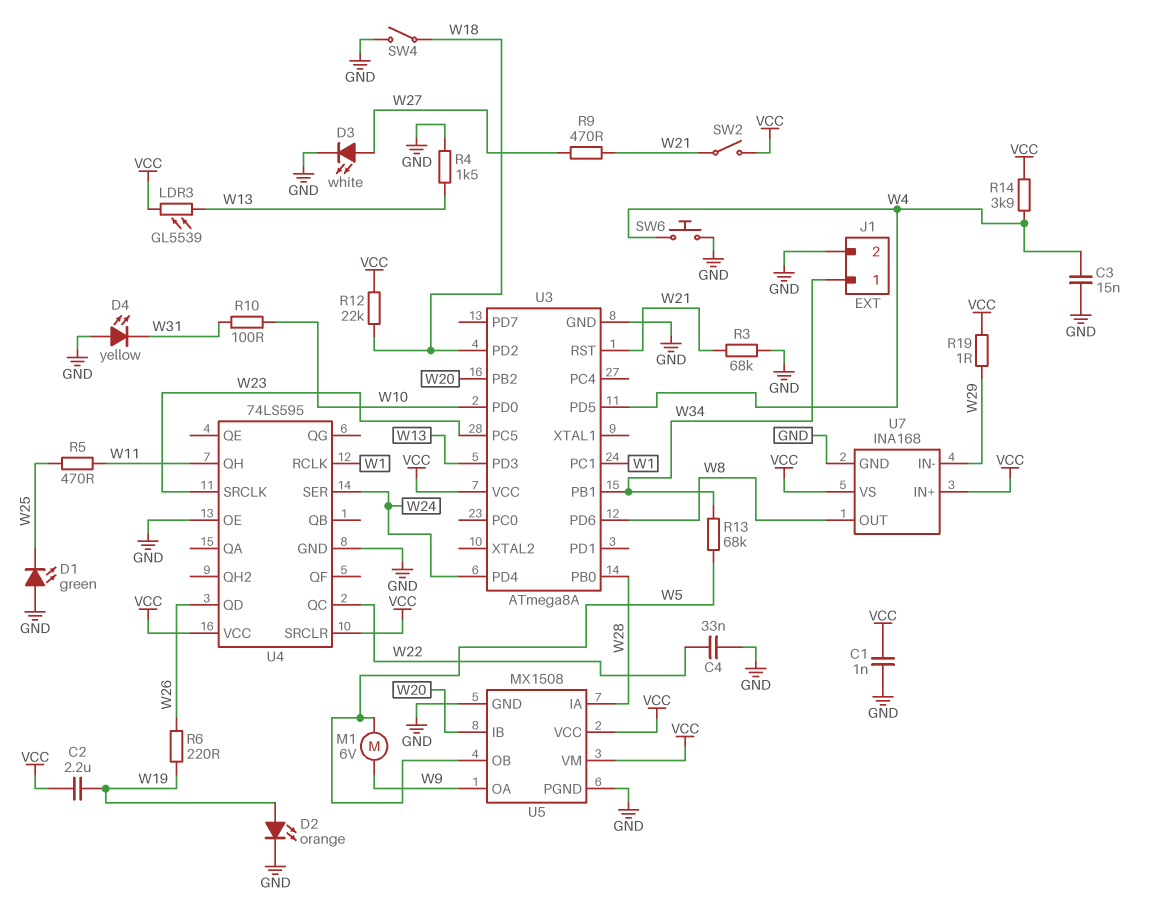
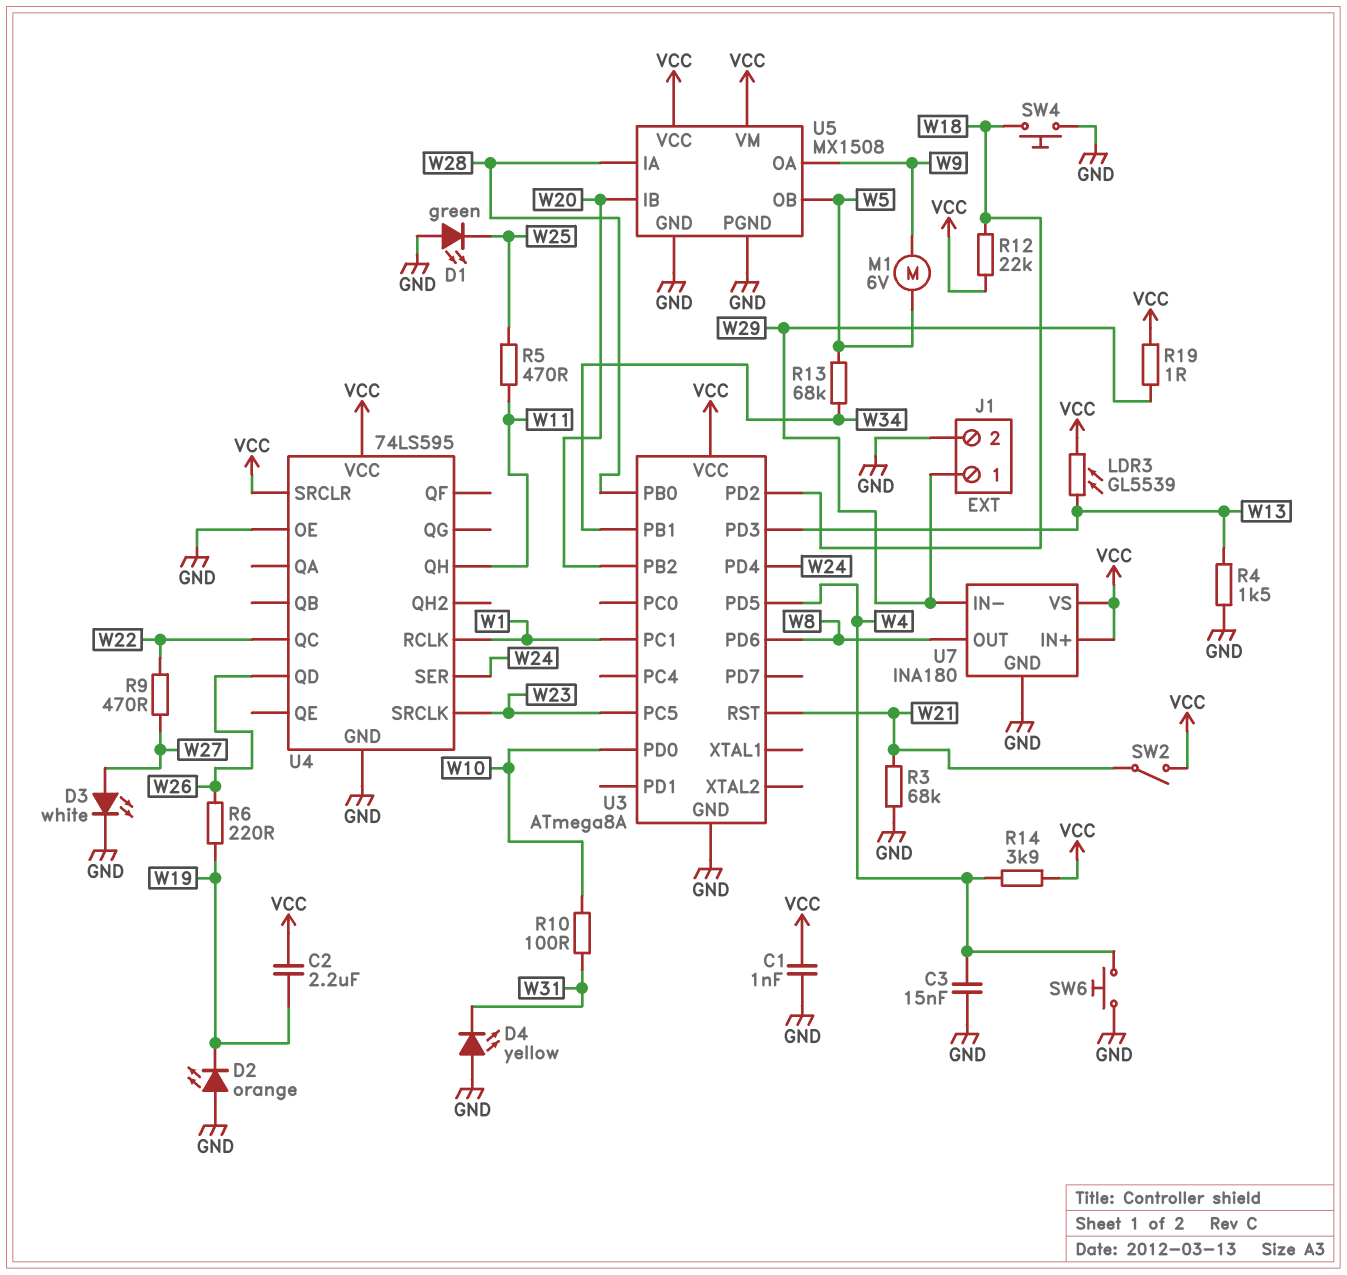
C4: 33nF (GND, W22) -> none
D2: LED orange (A W19, K GND) -> LED orange (A GND, K W19)
J1 pin 1: W34 -> W29
R9: 470 (W21, W27) -> 470 (W22, W27)
SW4: switch (GND, W18) -> button (GND, W18)
U7: INA168 -> INA180

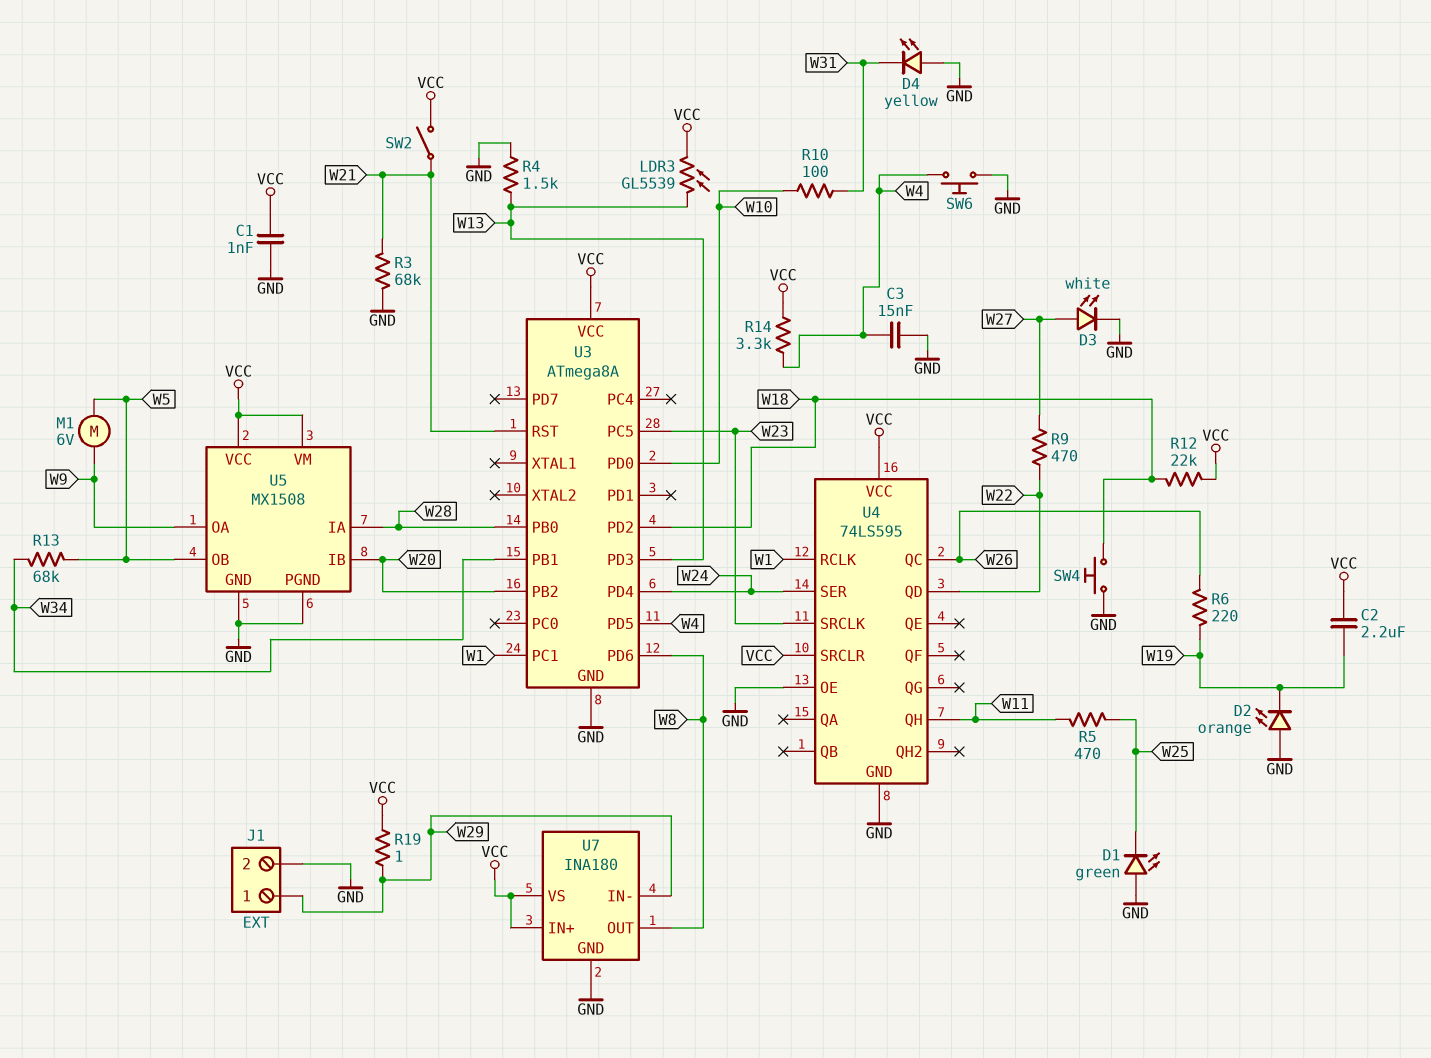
R14: 3.9k (VCC, W4) -> 3.3k (VCC, W4)
U4 pin QC: W22 -> W26
U4 pin QD: W26 -> W22

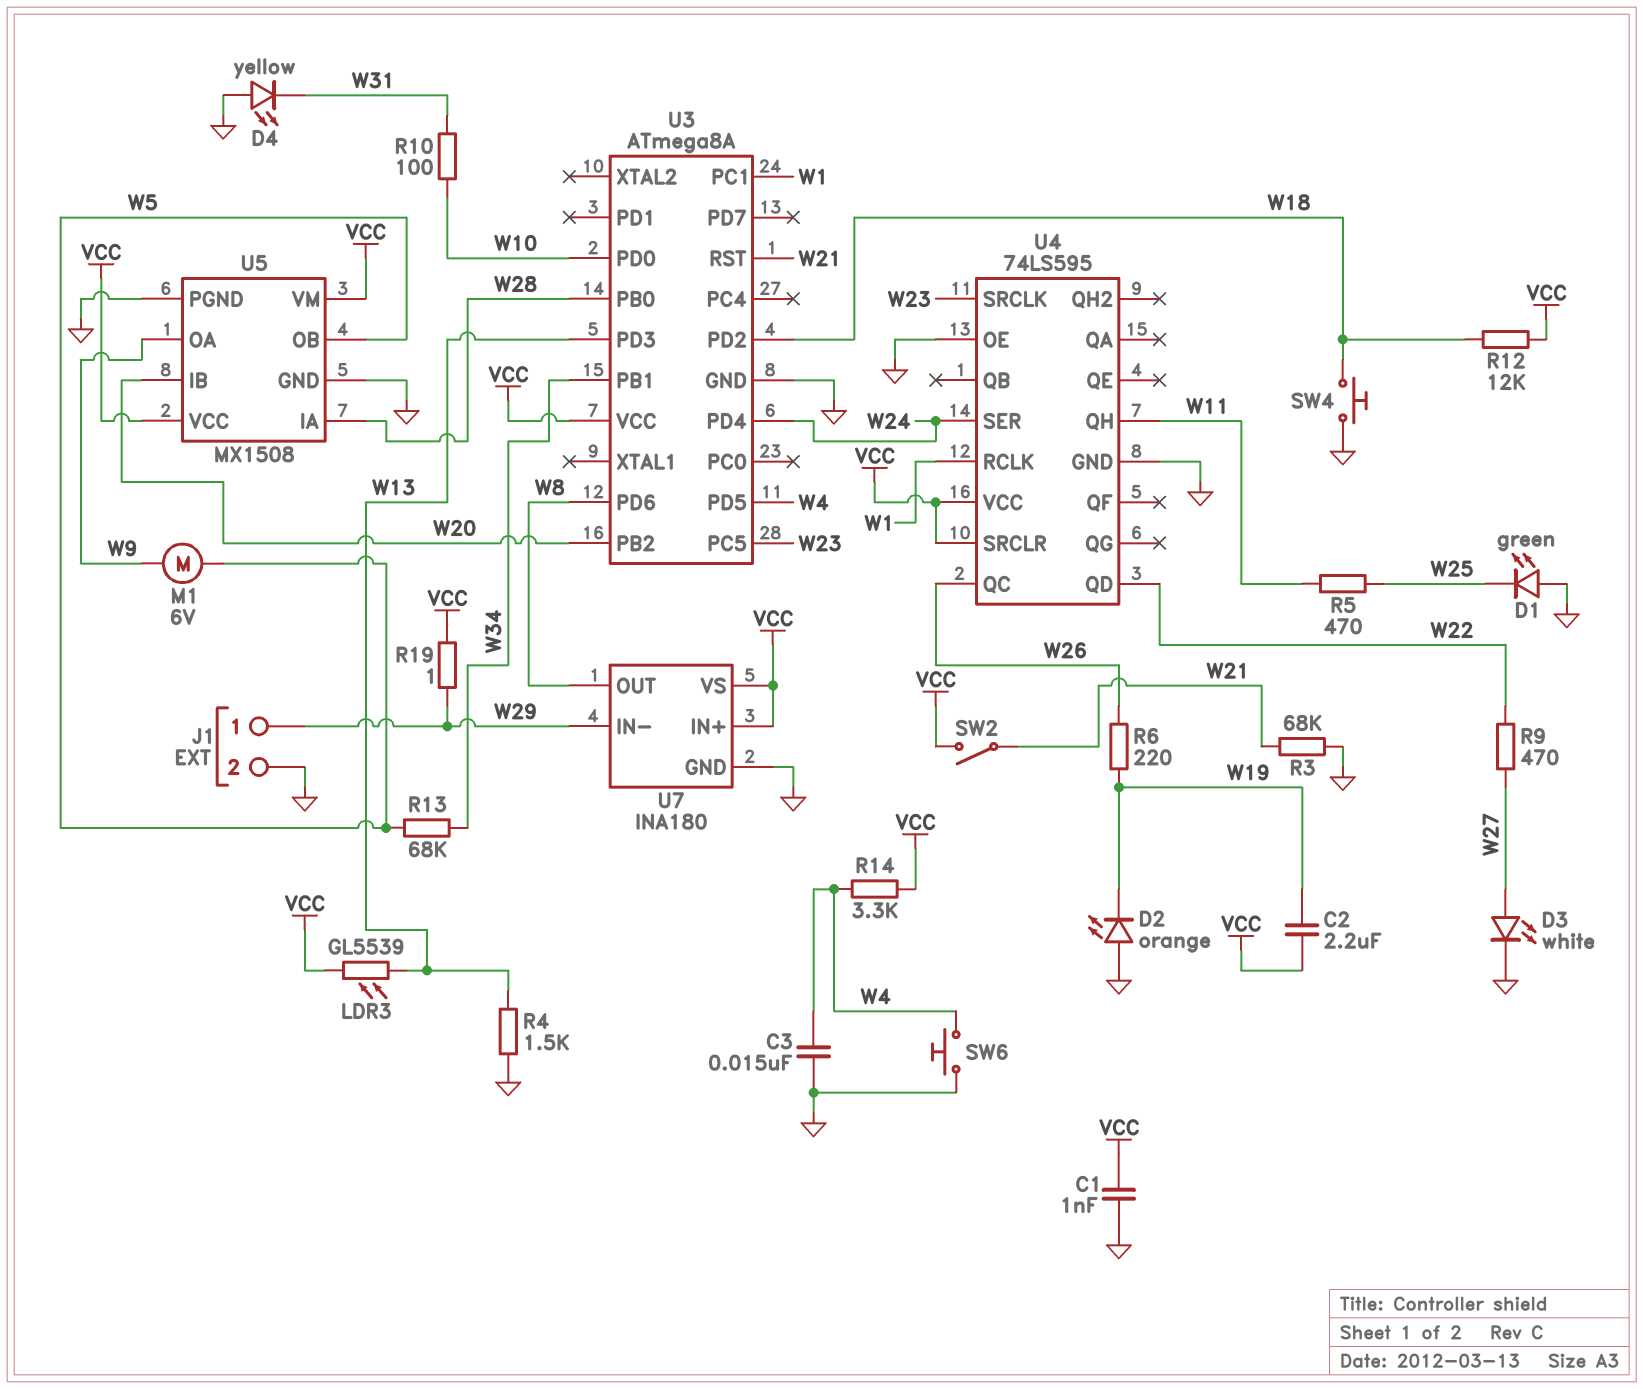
R12: 22k (VCC, W18) -> 12k (VCC, W18)

